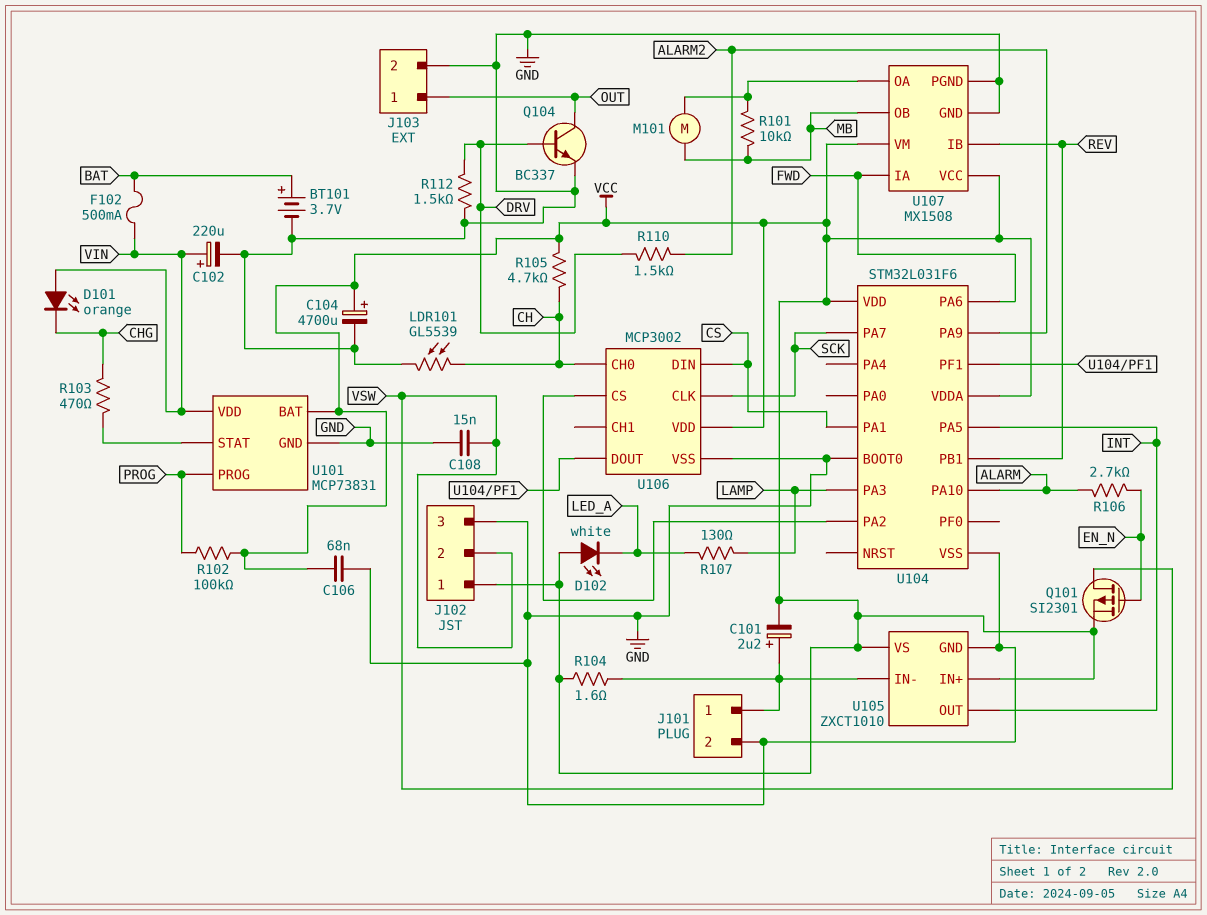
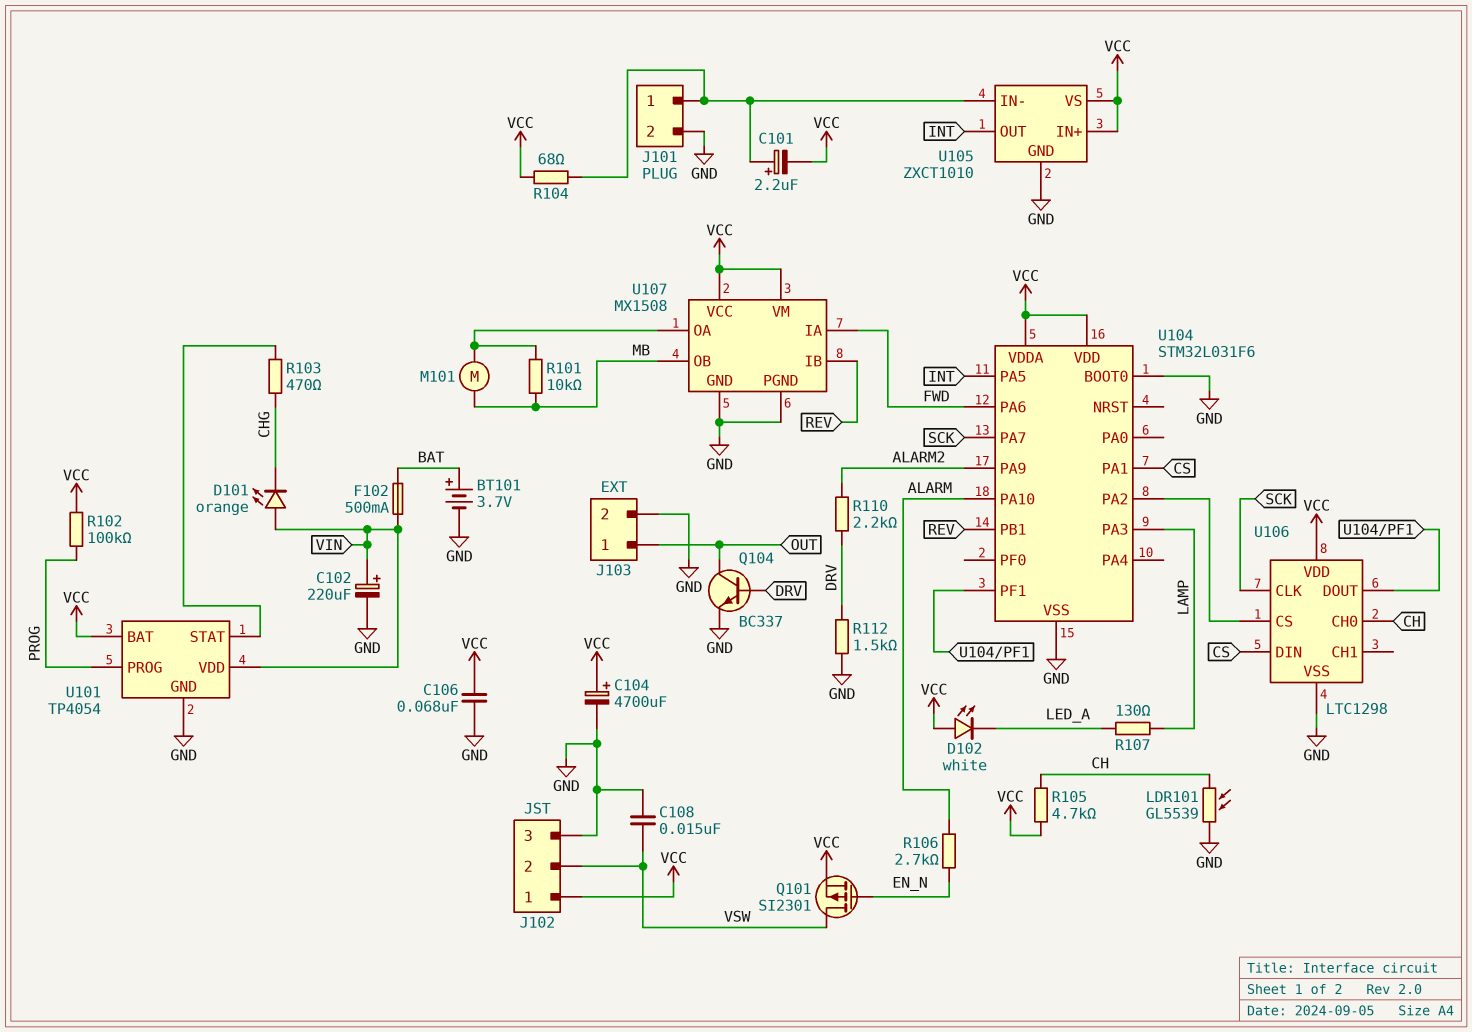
R104: 1.6 (J101/1, VCC) -> 68 (J101/1, VCC)
R110: 1.5k (ALARM2, DRV) -> 2.2k (ALARM2, DRV)
U101: MCP73831 -> TP4054
U106: MCP3002 -> LTC1298

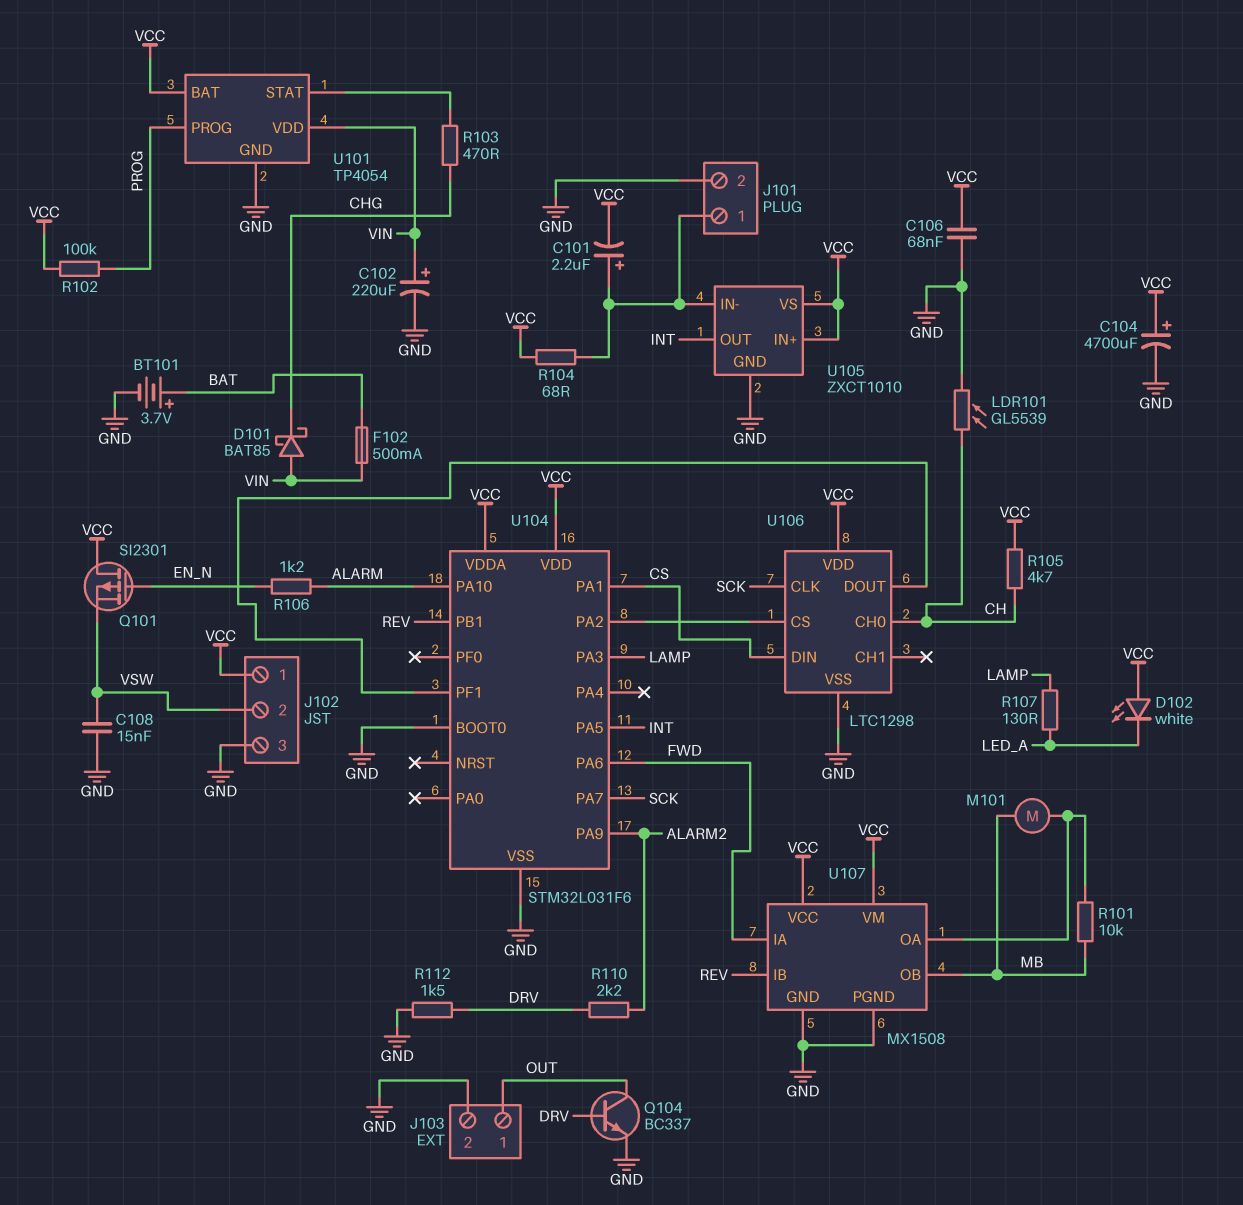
D101: LED orange (A VIN, K CHG) -> schottky BAT85 (A VIN, K CHG)
Q101: PMOS SI2301 (G EN_N, D VSW, S VCC) -> PMOS SI2301 (G EN_N, D VCC, S VSW)
R106: 2.7k (ALARM, EN_N) -> 1.2k (ALARM, EN_N)

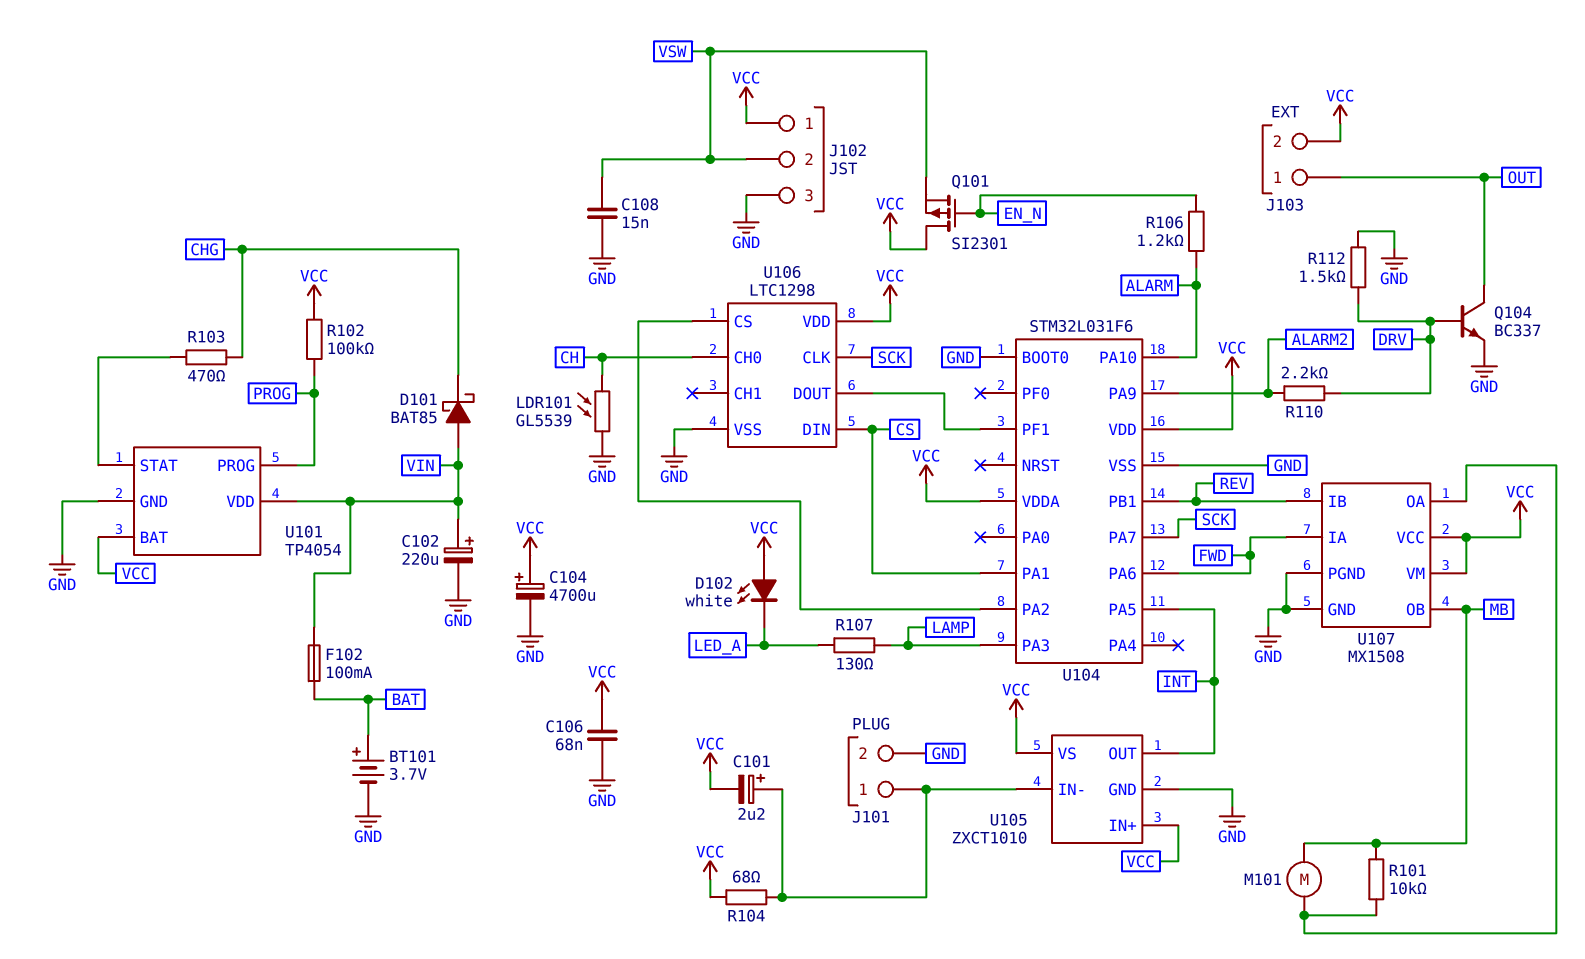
F102: 500mA (BAT, VIN) -> 100mA (BAT, VIN)
J103 pin 2: GND -> VCC
R105: 4.7k (CH, VCC) -> none

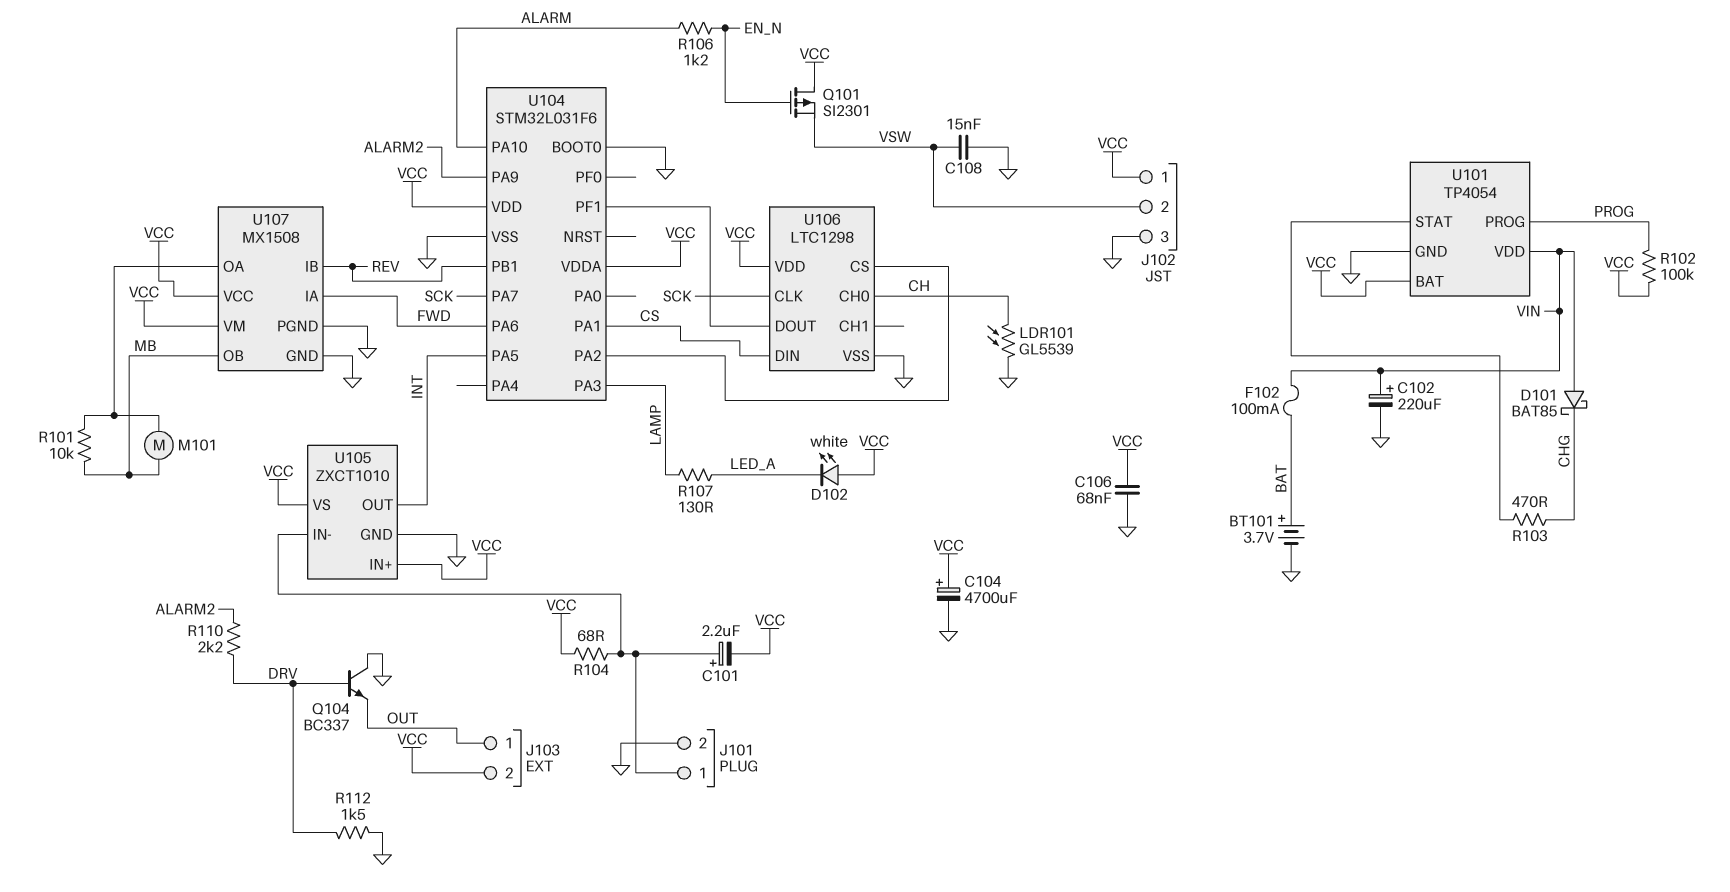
Q104: NPN BC337 (B DRV, C OUT, E GND) -> NPN BC337 (B DRV, C GND, E OUT)

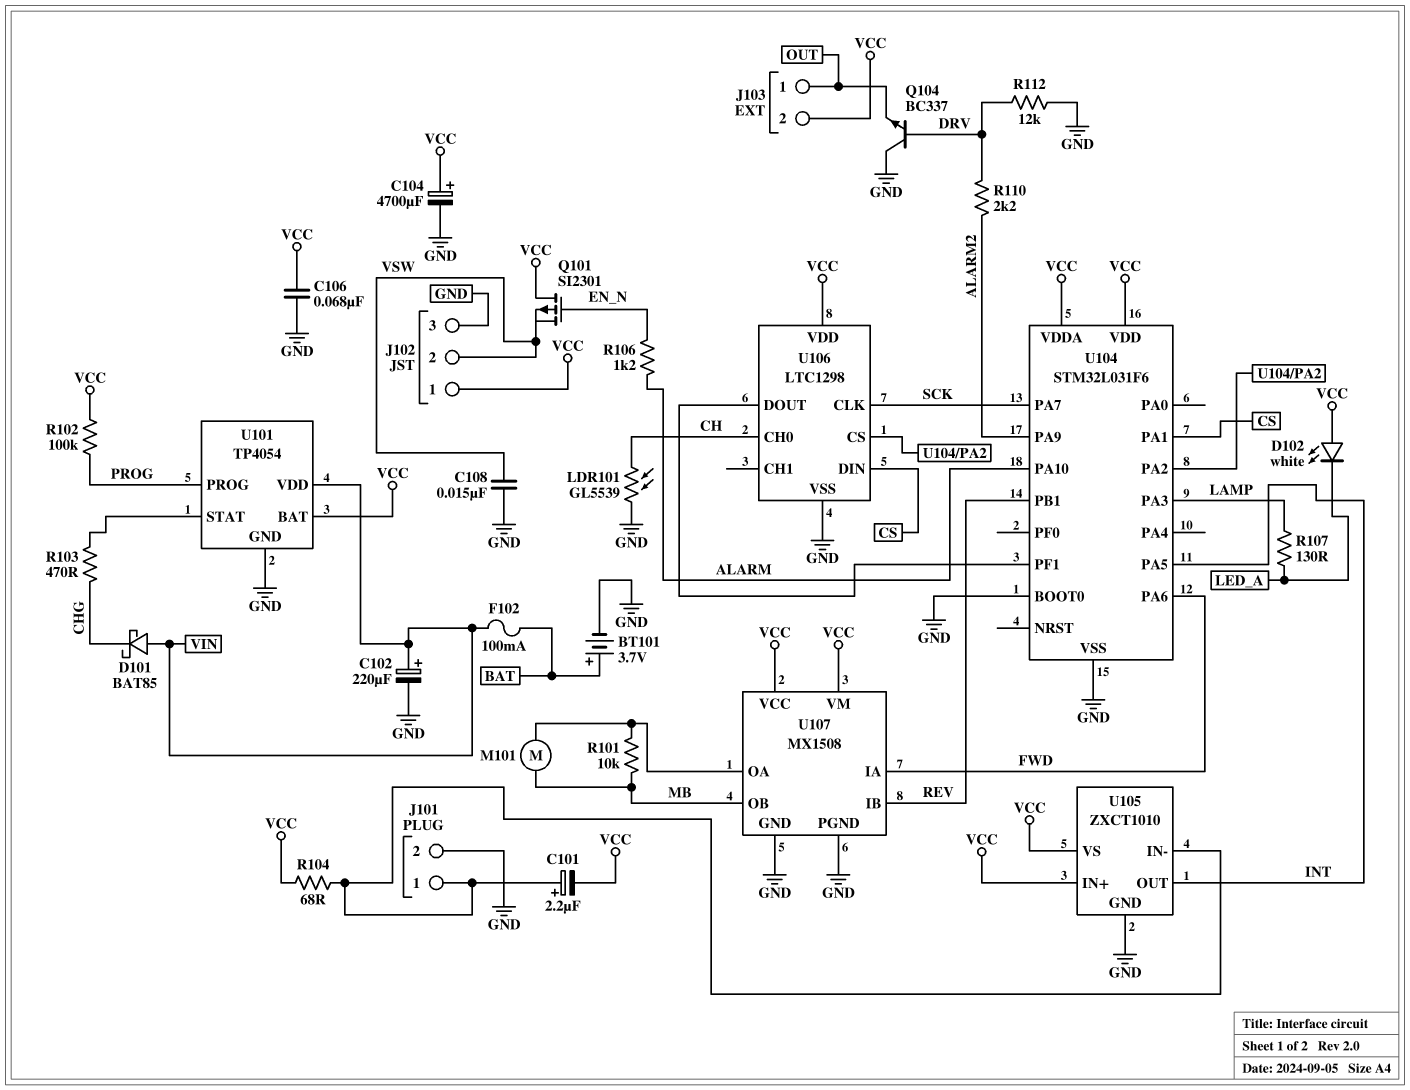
R112: 1.5k (DRV, GND) -> 12k (DRV, GND)

